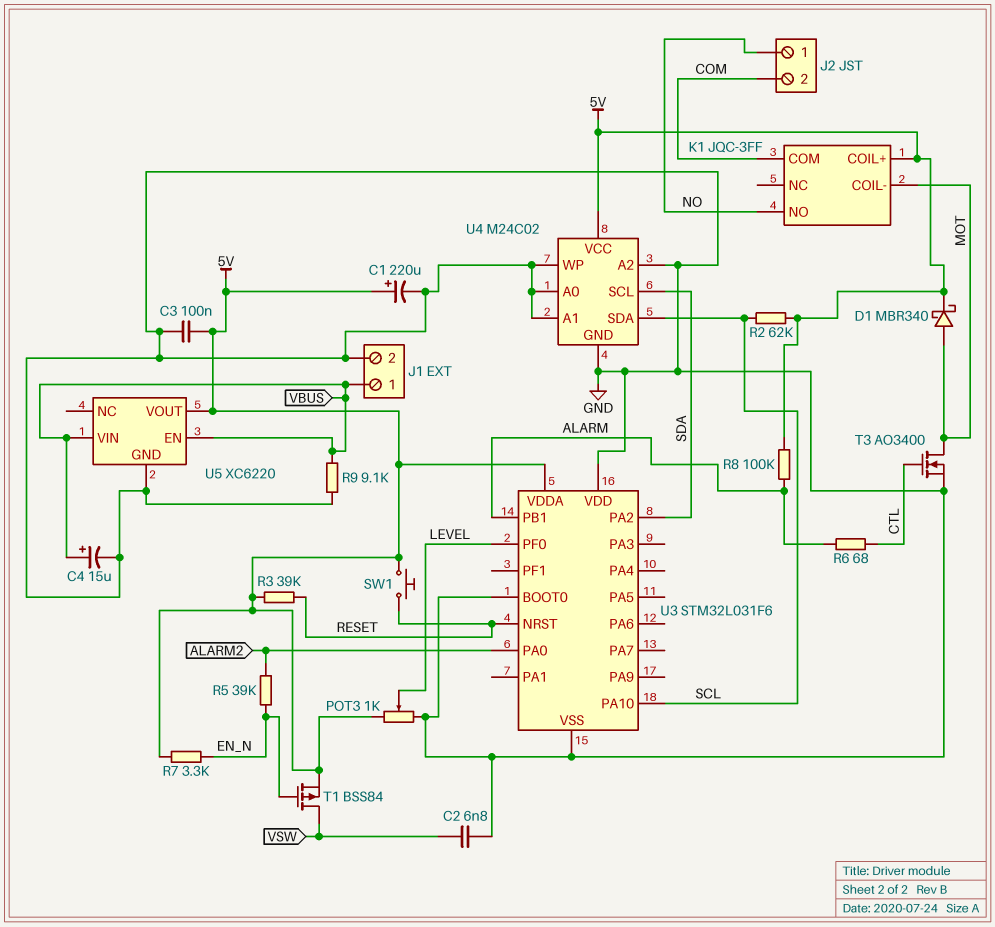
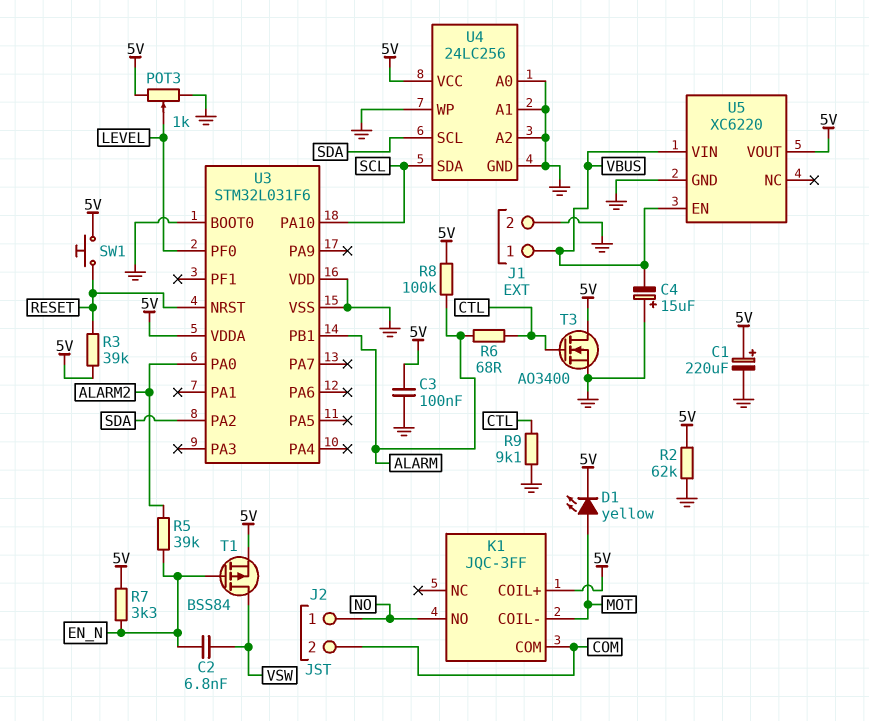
C2: 6.8nF (GND, VSW) -> 6.8nF (EN_N, VSW)
C4: 15uF (plus VBUS, minus GND) -> 15uF (plus GND, minus VBUS)
D1: schottky MBR340 (A MOT, K 5V) -> LED yellow (A MOT, K 5V)
R2: 62k (5V, SCL) -> 62k (5V, GND)
R9: 9.1k (GND, VBUS) -> 9.1k (CTL, GND)
T3: NMOS AO3400 (G CTL, D MOT, S GND) -> NMOS AO3400 (G CTL, D 5V, S GND)
U4: M24C02 -> 24LC256

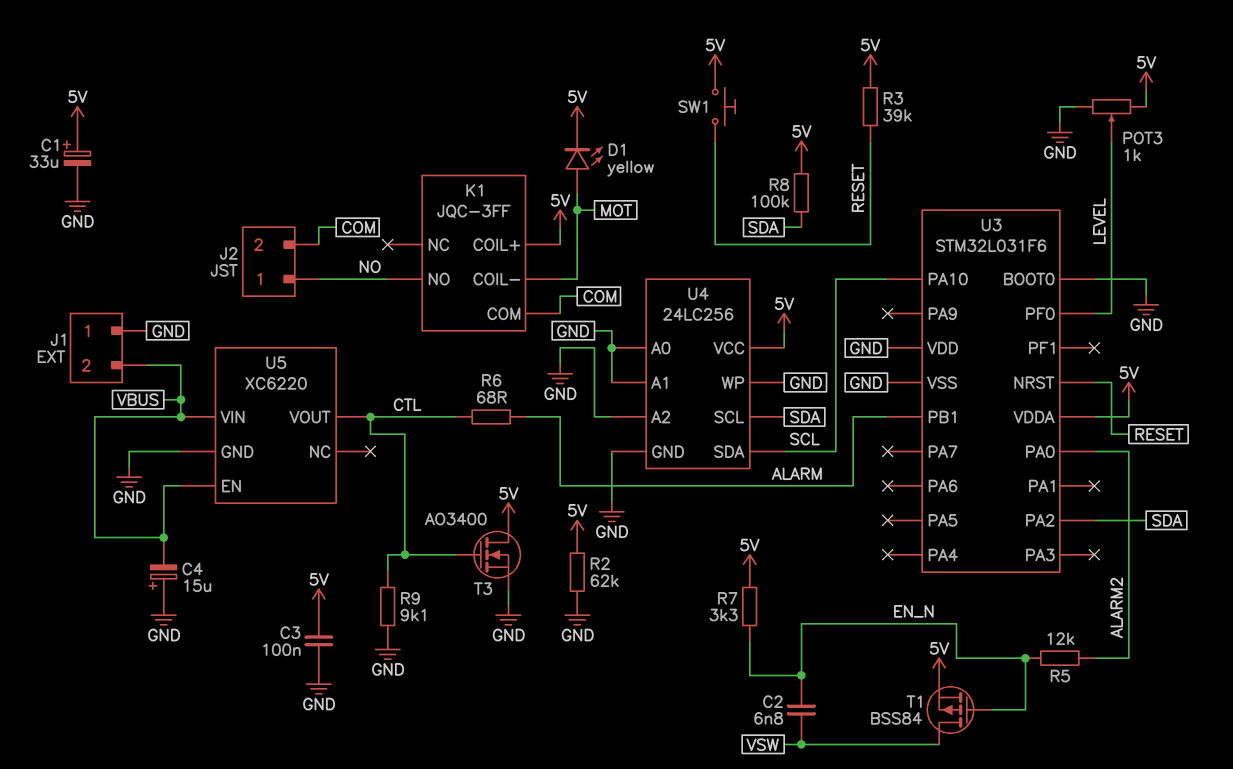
C1: 220uF (plus 5V, minus GND) -> 33uF (plus 5V, minus GND)
J1 pin 1: VBUS -> GND
J1 pin 2: GND -> VBUS
R5: 39k (ALARM2, EN_N) -> 12k (ALARM2, EN_N)
R8: 100k (5V, ALARM) -> 100k (5V, SDA)
U5 pin VOUT: 5V -> CTL

